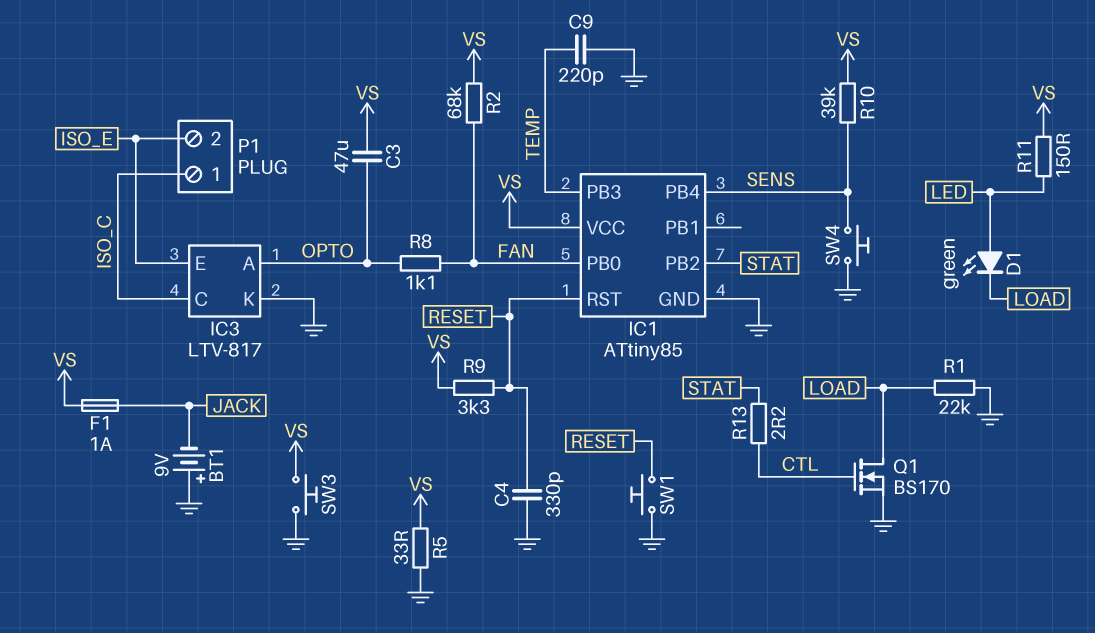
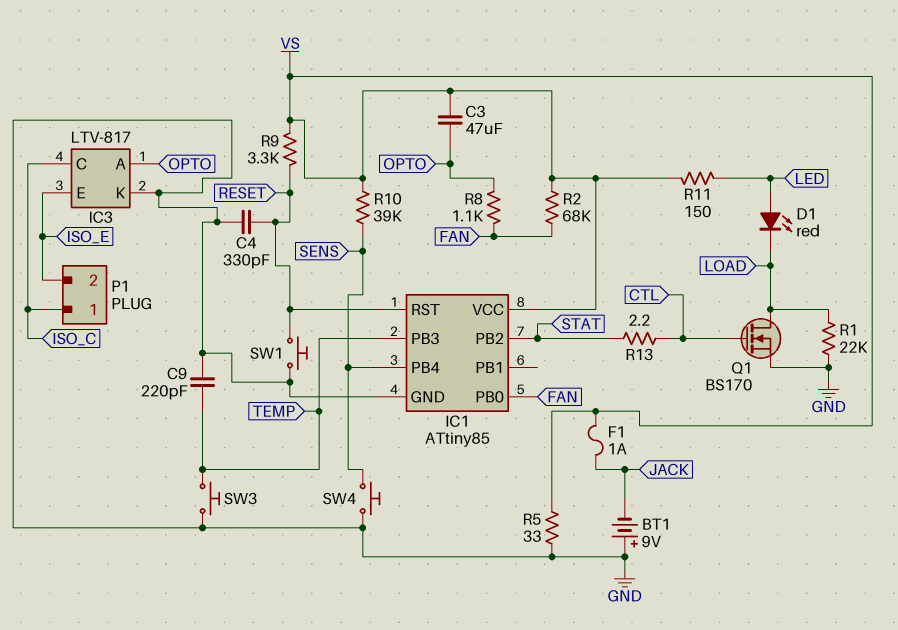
D1: LED green (A LED, K LOAD) -> LED red (A LED, K LOAD)
SW3: button (GND, VS) -> button (GND, TEMP)

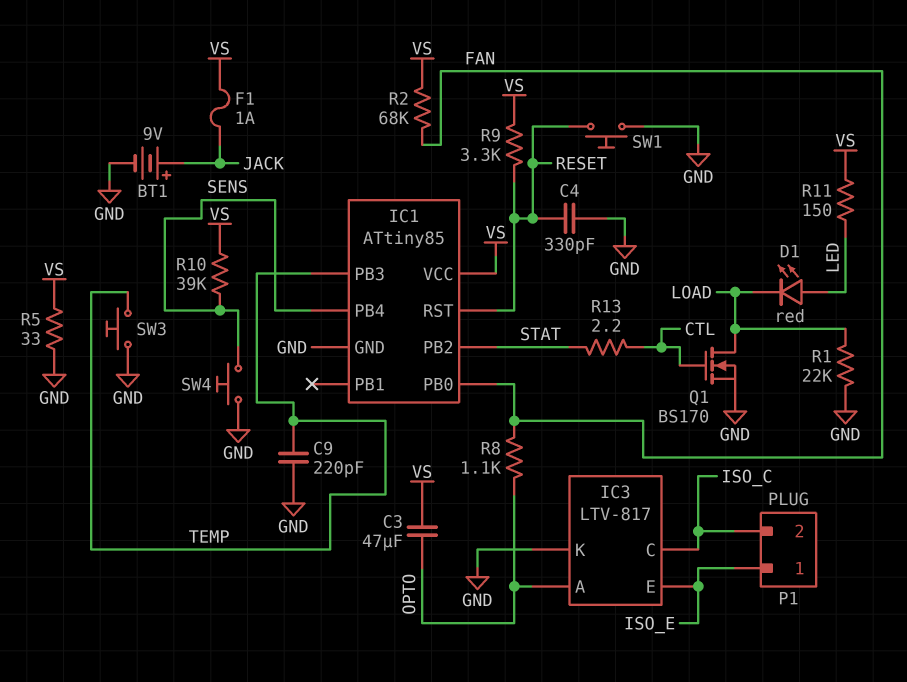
BT1: 9V (plus GND, minus JACK) -> 9V (plus JACK, minus GND)
P1 pin 1: ISO_C -> ISO_E
P1 pin 2: ISO_E -> ISO_C

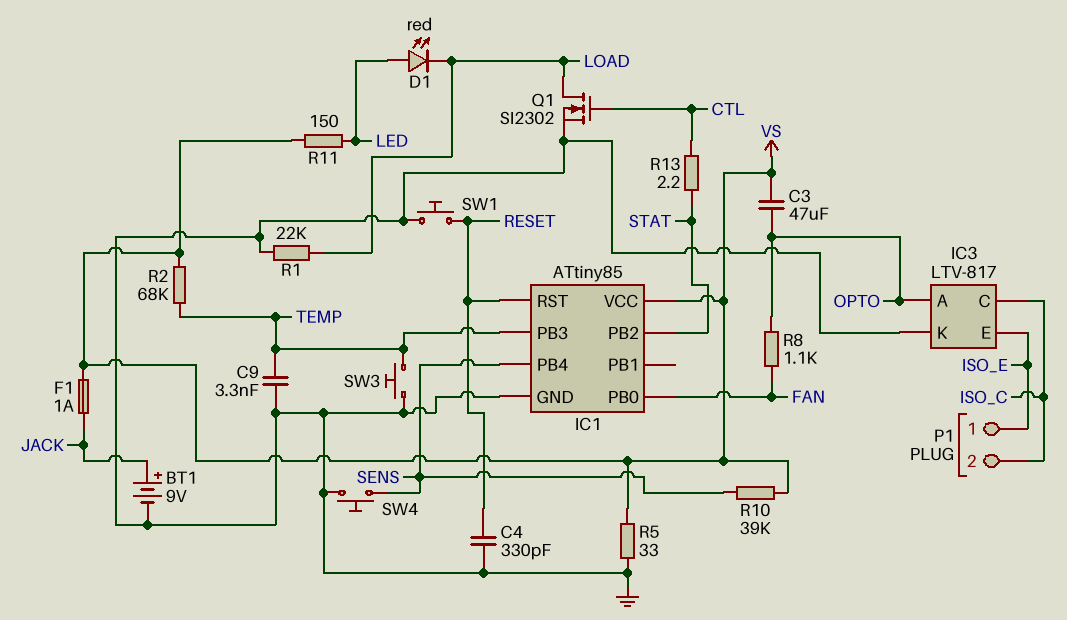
C9: 220pF (GND, TEMP) -> 3.3nF (GND, TEMP)
Q1: NMOS BS170 (G CTL, D LOAD, S GND) -> NMOS SI2302 (G CTL, D LOAD, S GND)
R2: 68k (FAN, VS) -> 68k (TEMP, VS)
R9: 3.3k (RESET, VS) -> none

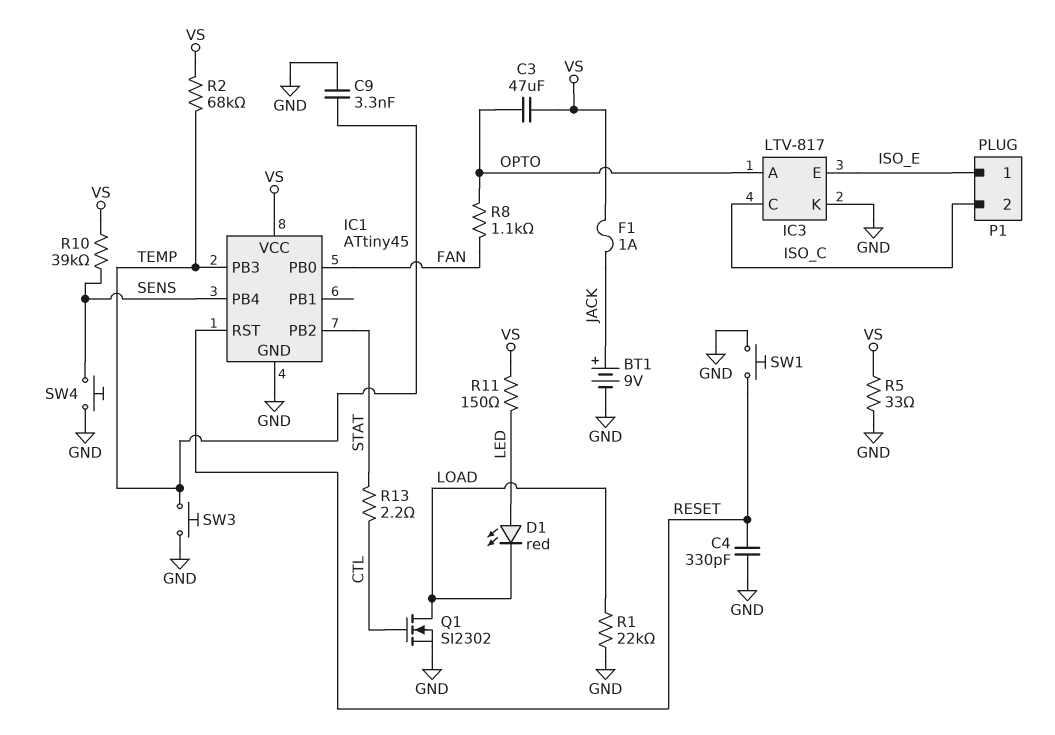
IC1: ATtiny85 -> ATtiny45

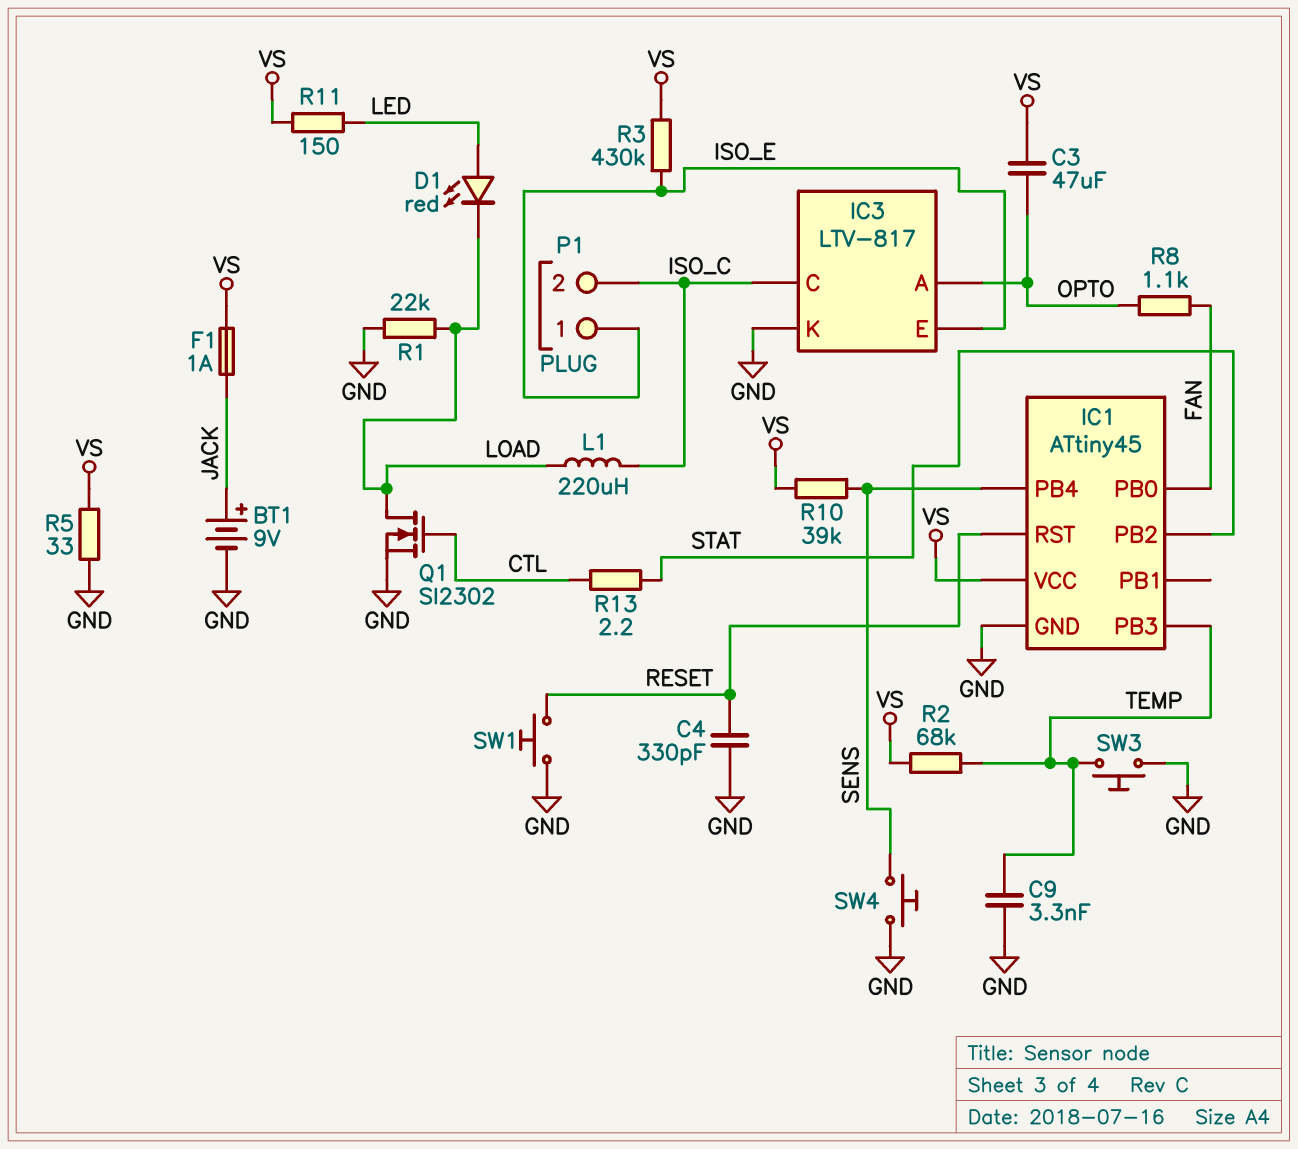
L1: none -> 220uH (ISO_C, LOAD)
R3: none -> 430k (ISO_E, VS)

